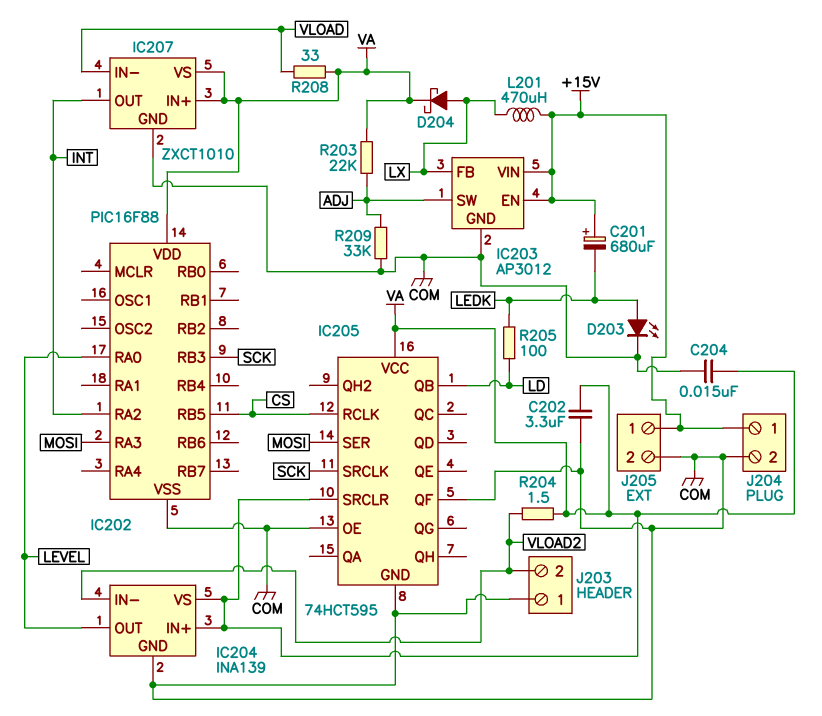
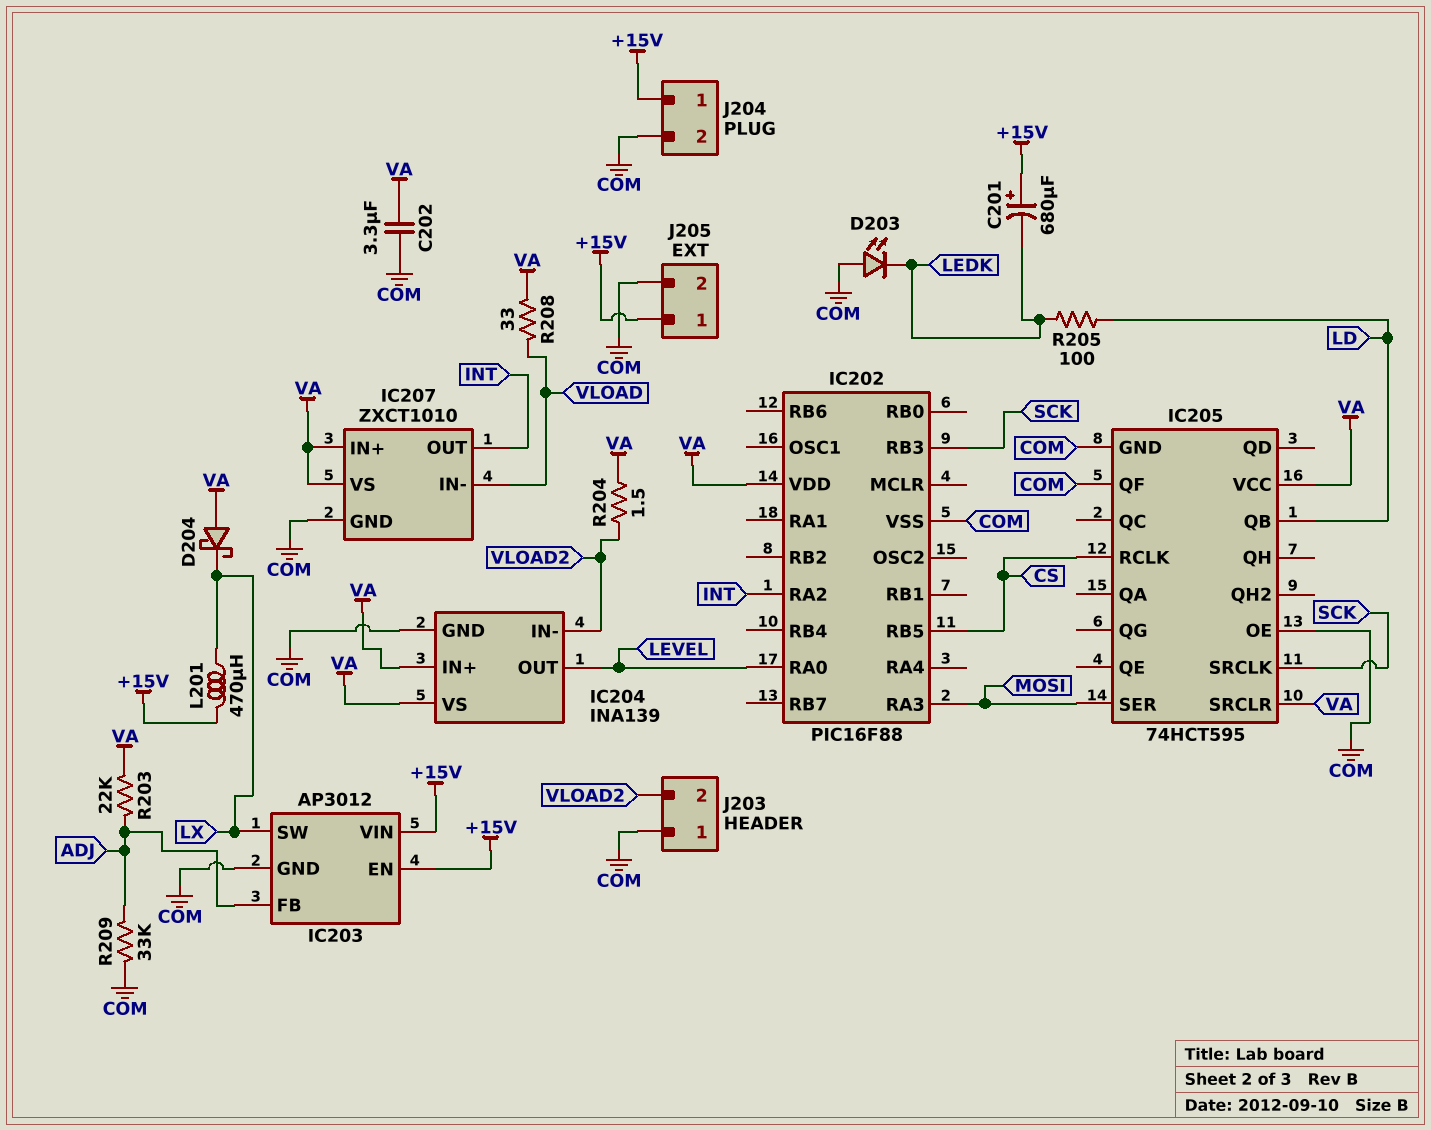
C204: 15nF (COM, VA) -> none
D203: LED (A LEDK, K COM) -> LED (A COM, K LEDK)
D204: schottky (A LX, K VA) -> schottky (A VA, K LX)
IC203 pin FB: LX -> ADJ
IC203 pin SW: ADJ -> LX

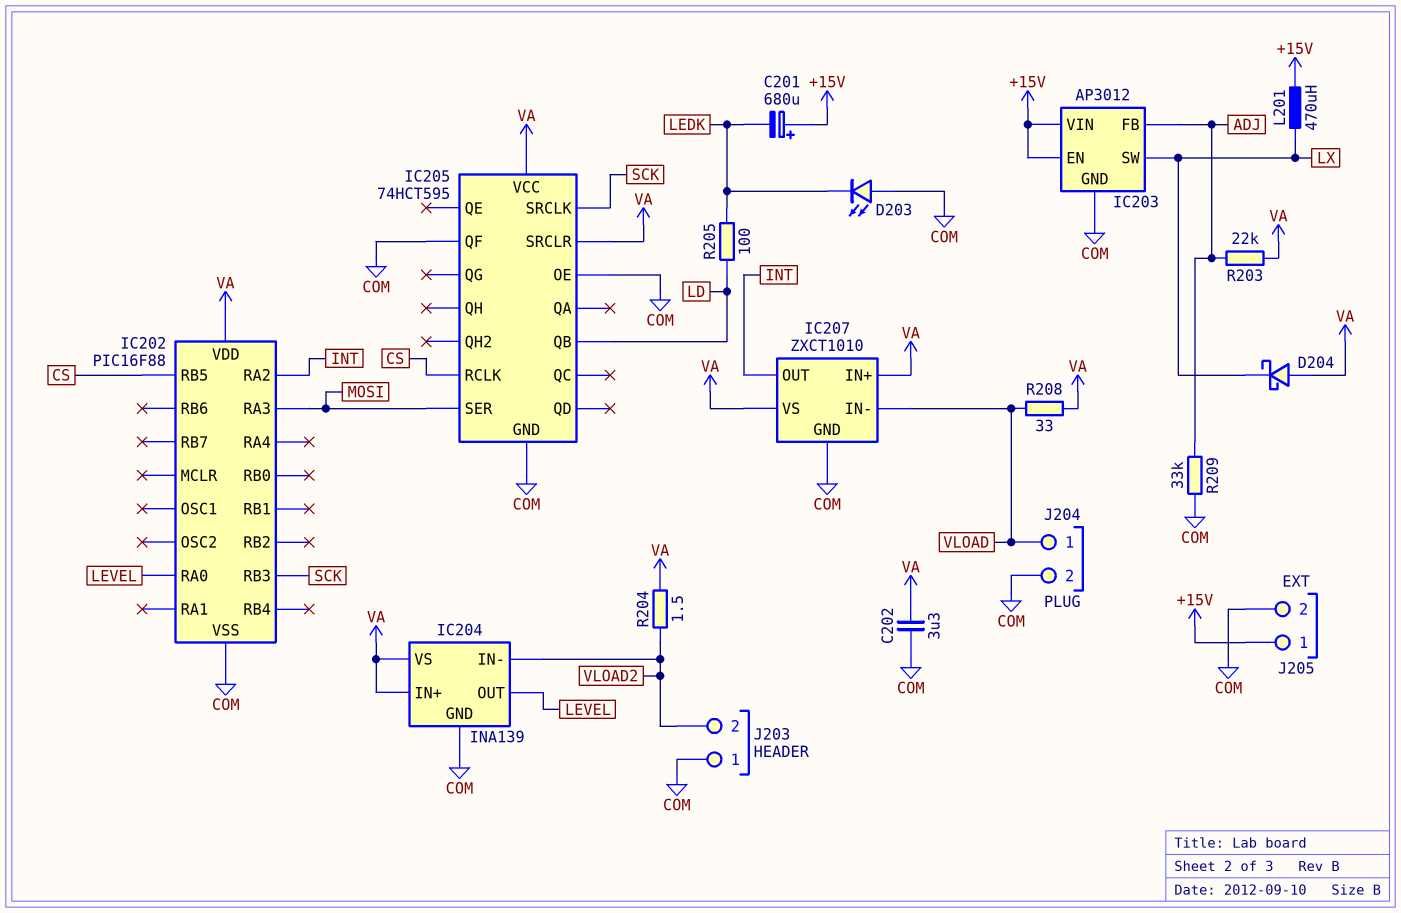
J204 pin 1: +15V -> VLOAD

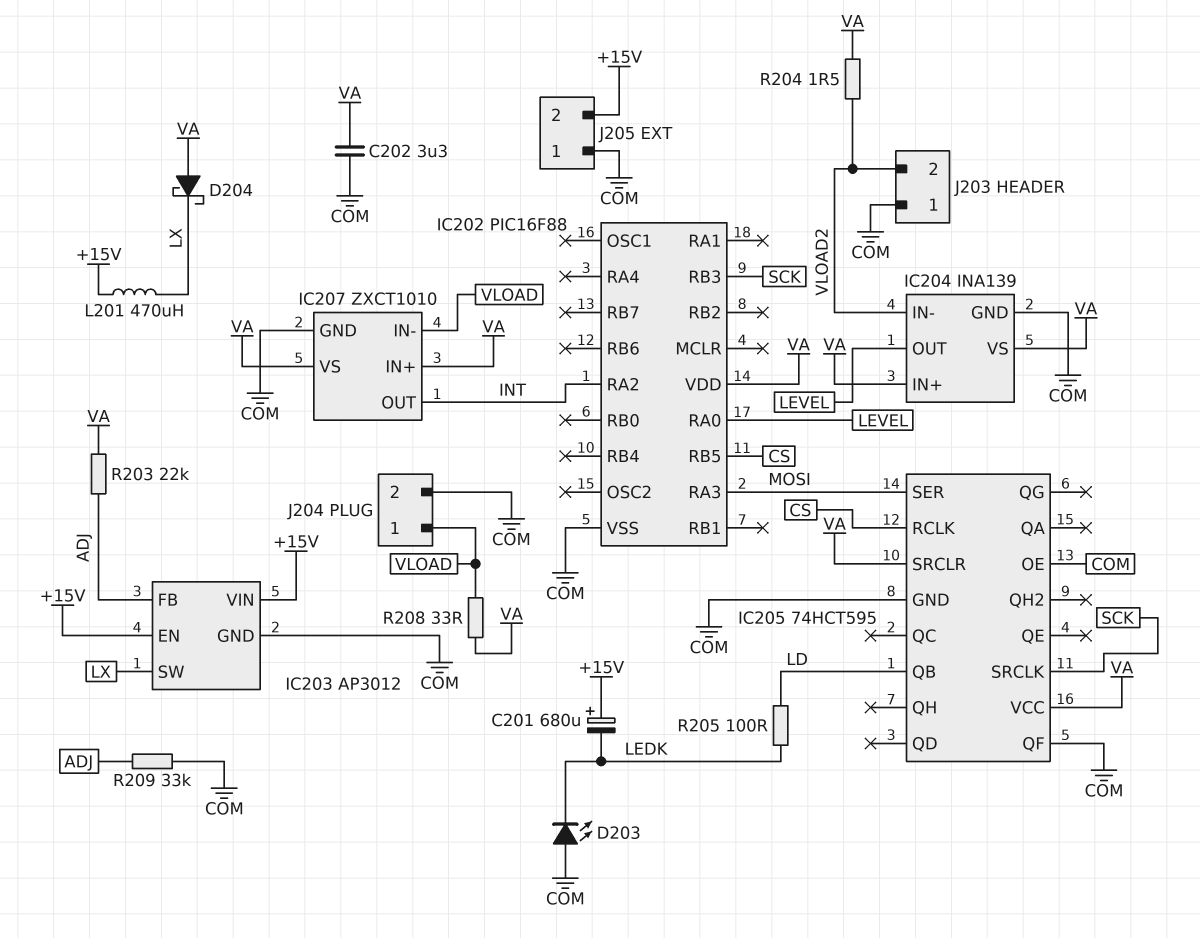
J205 pin 1: +15V -> COM
J205 pin 2: COM -> +15V

